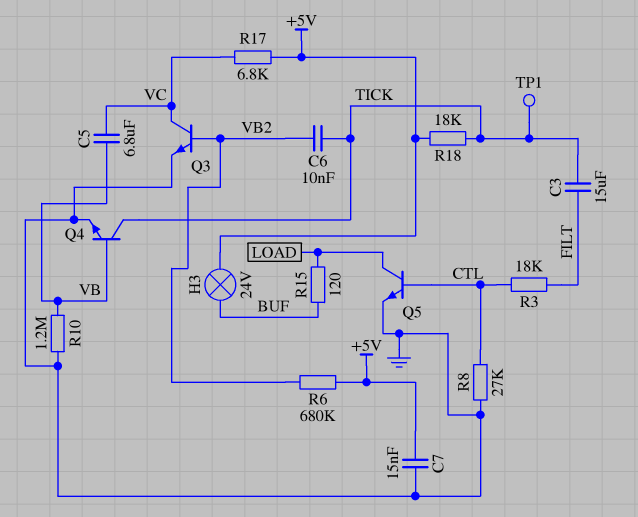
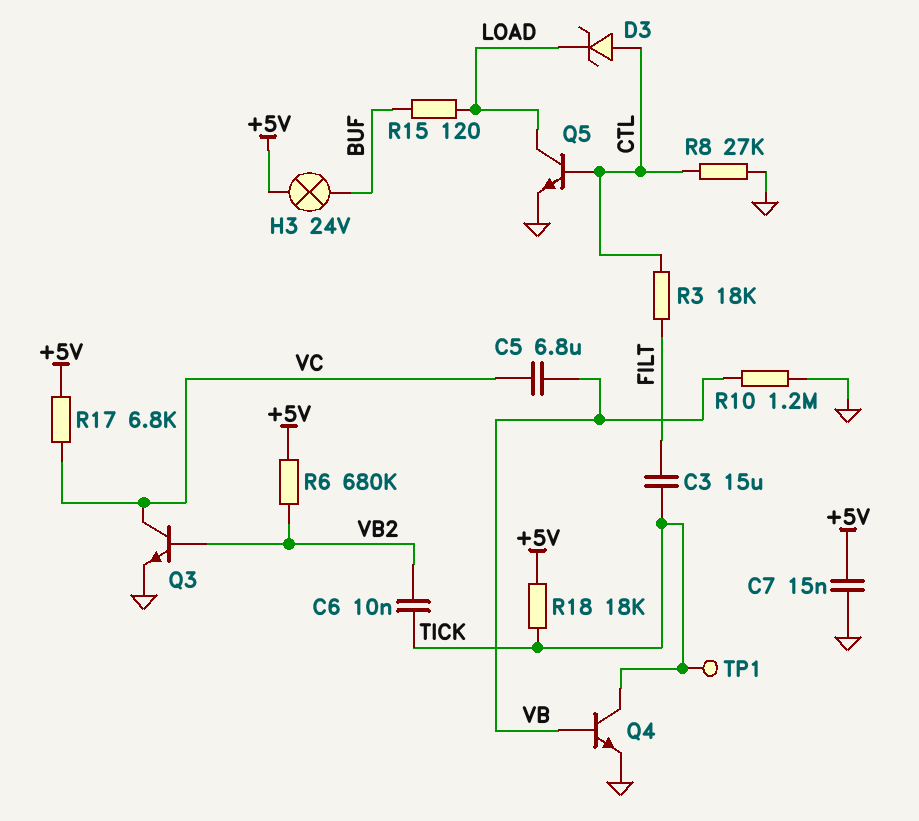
D3: none -> zener (A CTL, K LOAD)

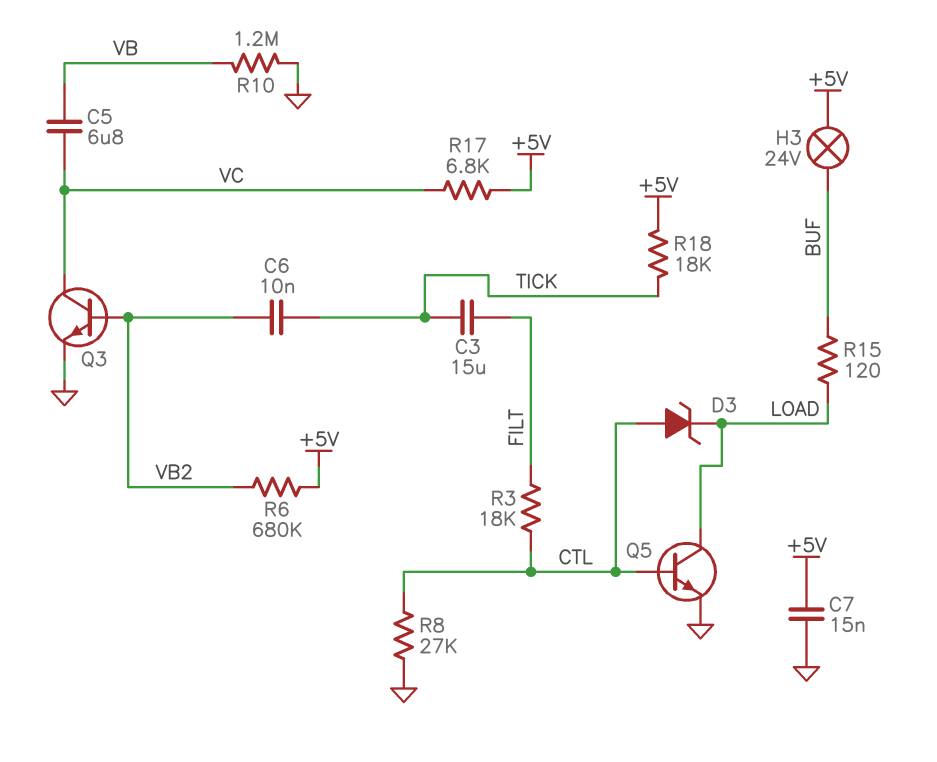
Q4: NPN (B VB, C TICK, E GND) -> none
TP1: test point (TICK) -> none

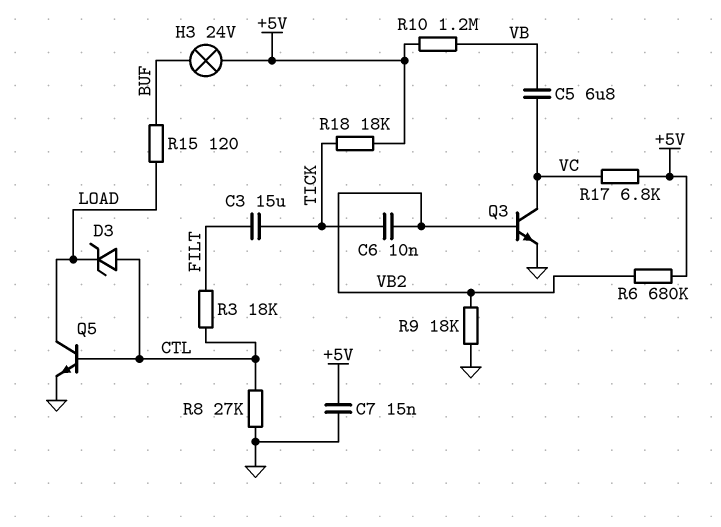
R9: none -> 18k (GND, VB2)
R10: 1.2M (GND, VB) -> 1.2M (+5V, VB)

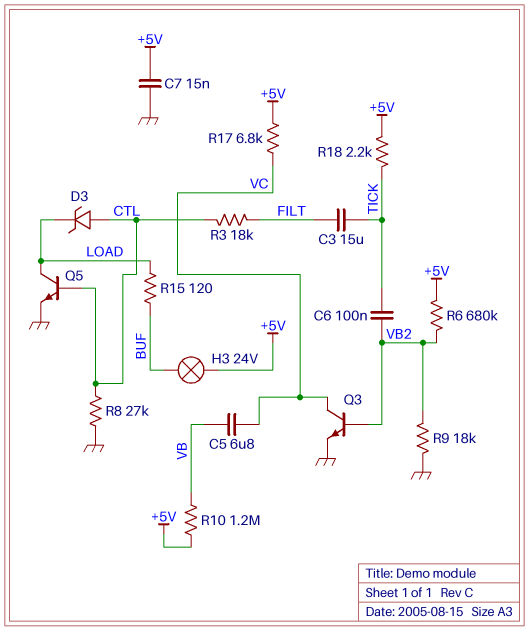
C6: 10nF (TICK, VB2) -> 100nF (TICK, VB2)
R18: 18k (+5V, TICK) -> 2.2k (+5V, TICK)

